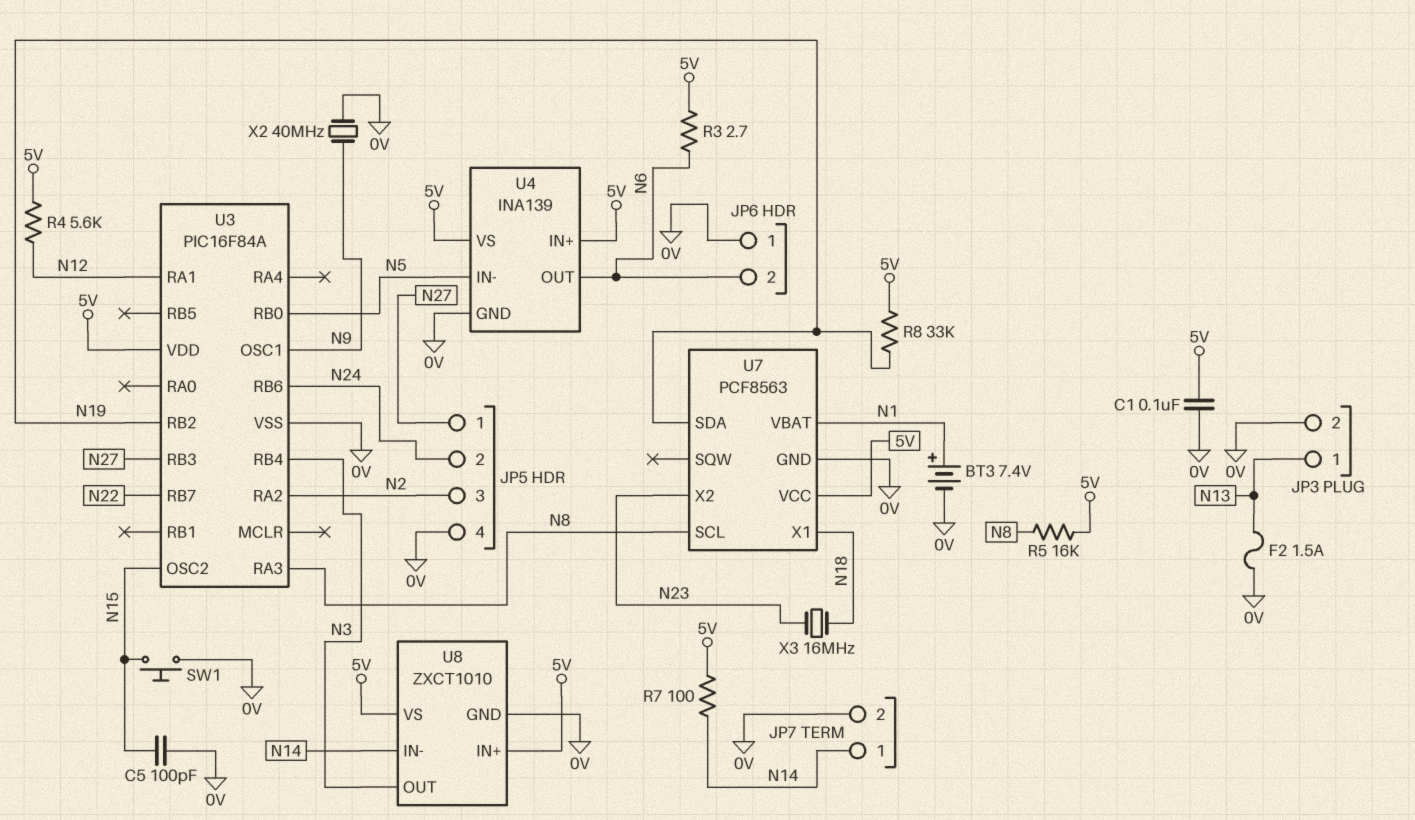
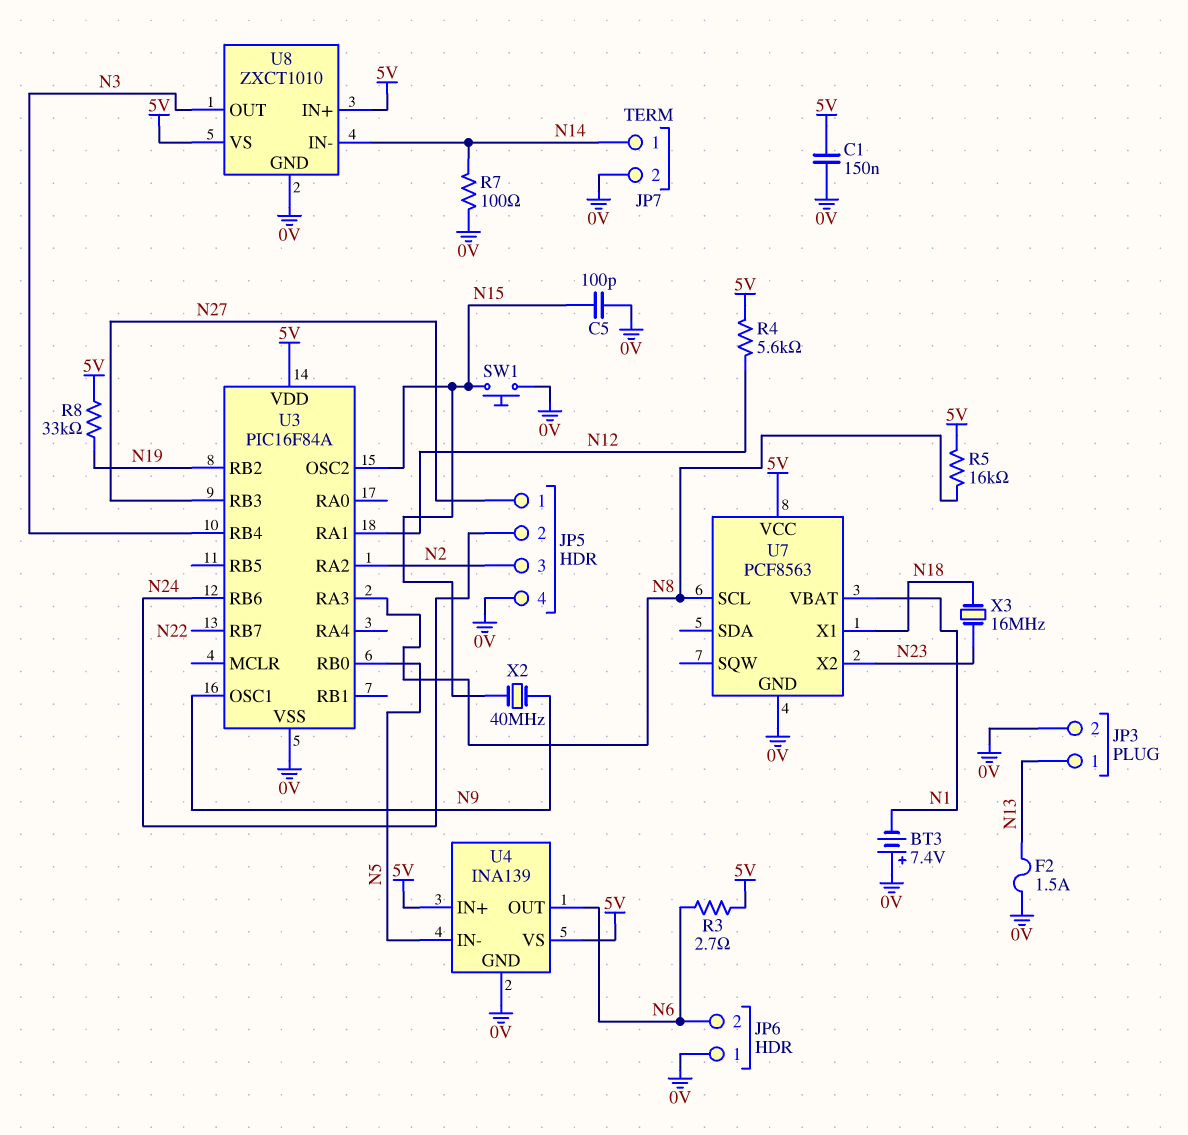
BT3: 7.4V (plus N1, minus 0V) -> 7.4V (plus 0V, minus N1)
C1: 100nF (0V, 5V) -> 150nF (0V, 5V)
R7: 100 (5V, N14) -> 100 (0V, N14)
U7 pin SDA: N19 -> none
X2: 40MHz (0V, N9) -> 40MHz (N9, N15)

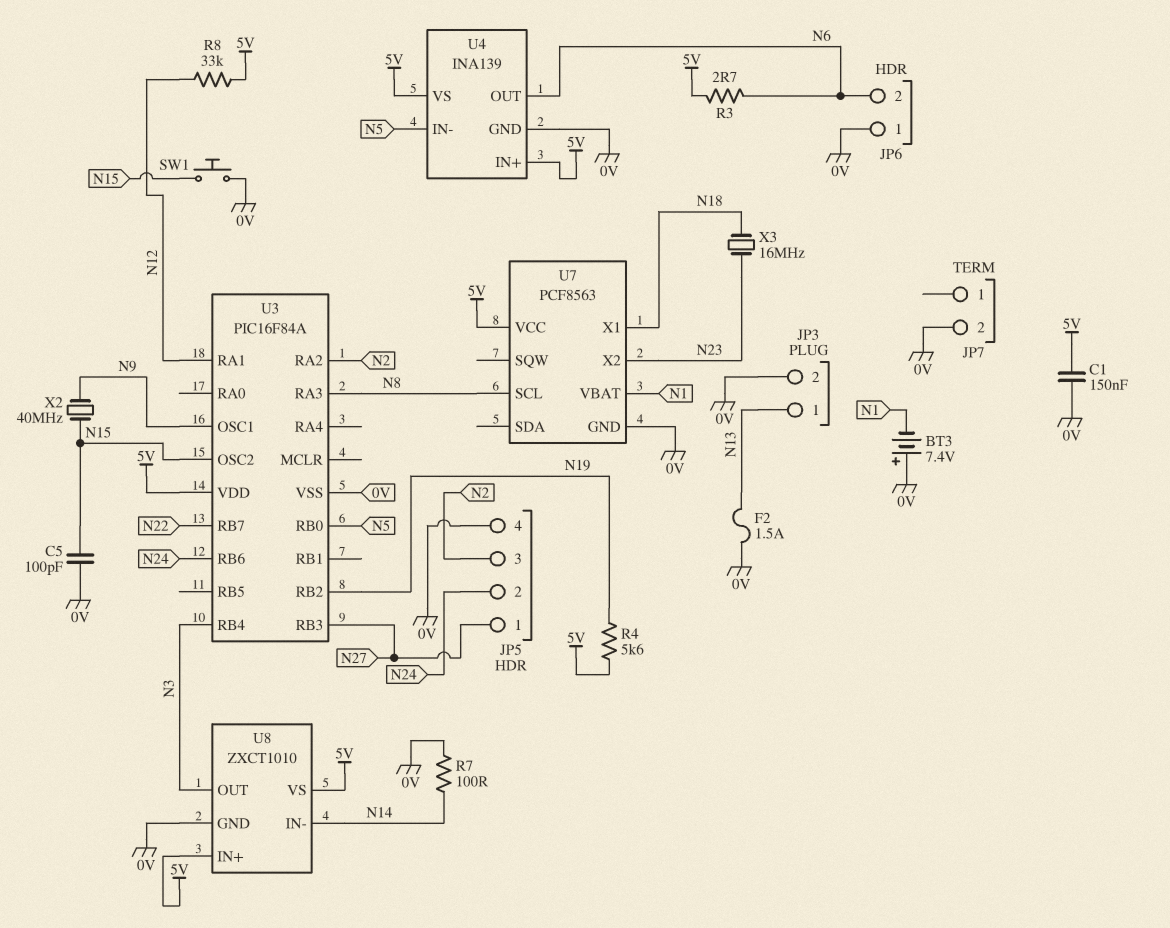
JP7 pin 1: N14 -> none
R4: 5.6k (5V, N12) -> 5.6k (5V, N19)
R5: 16k (5V, N8) -> none
R8: 33k (5V, N19) -> 33k (5V, N12)

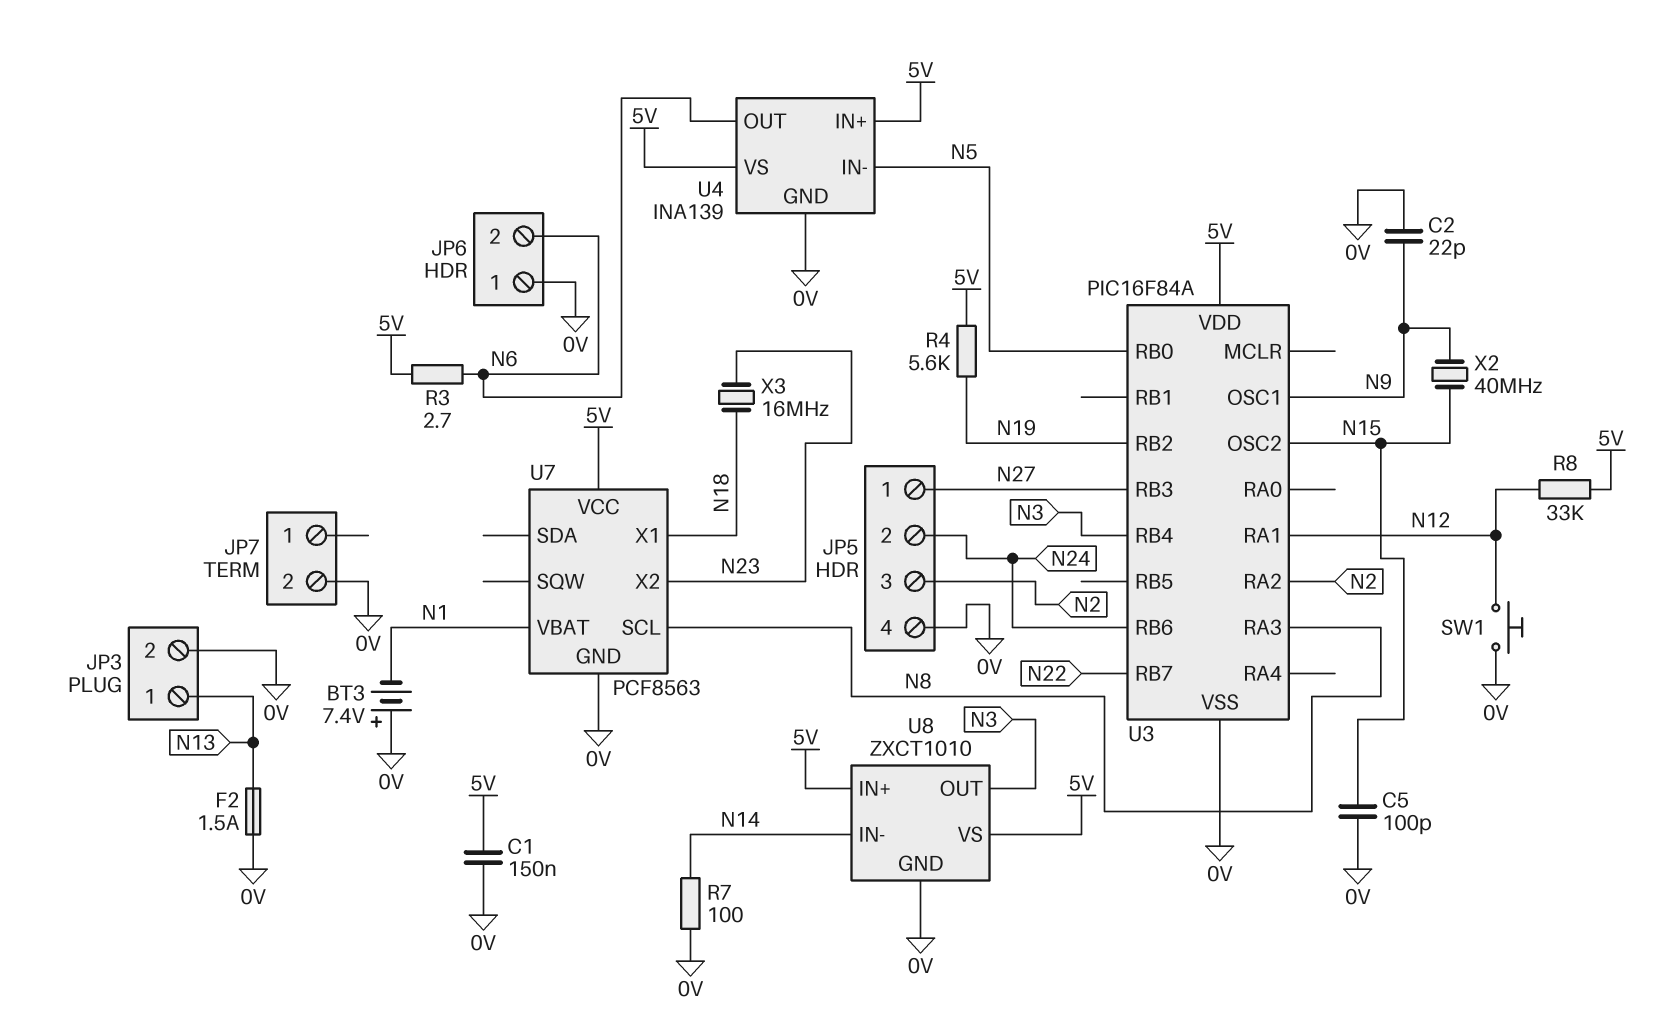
C2: none -> 22pF (0V, N9)
SW1: button (0V, N15) -> button (0V, N12)

